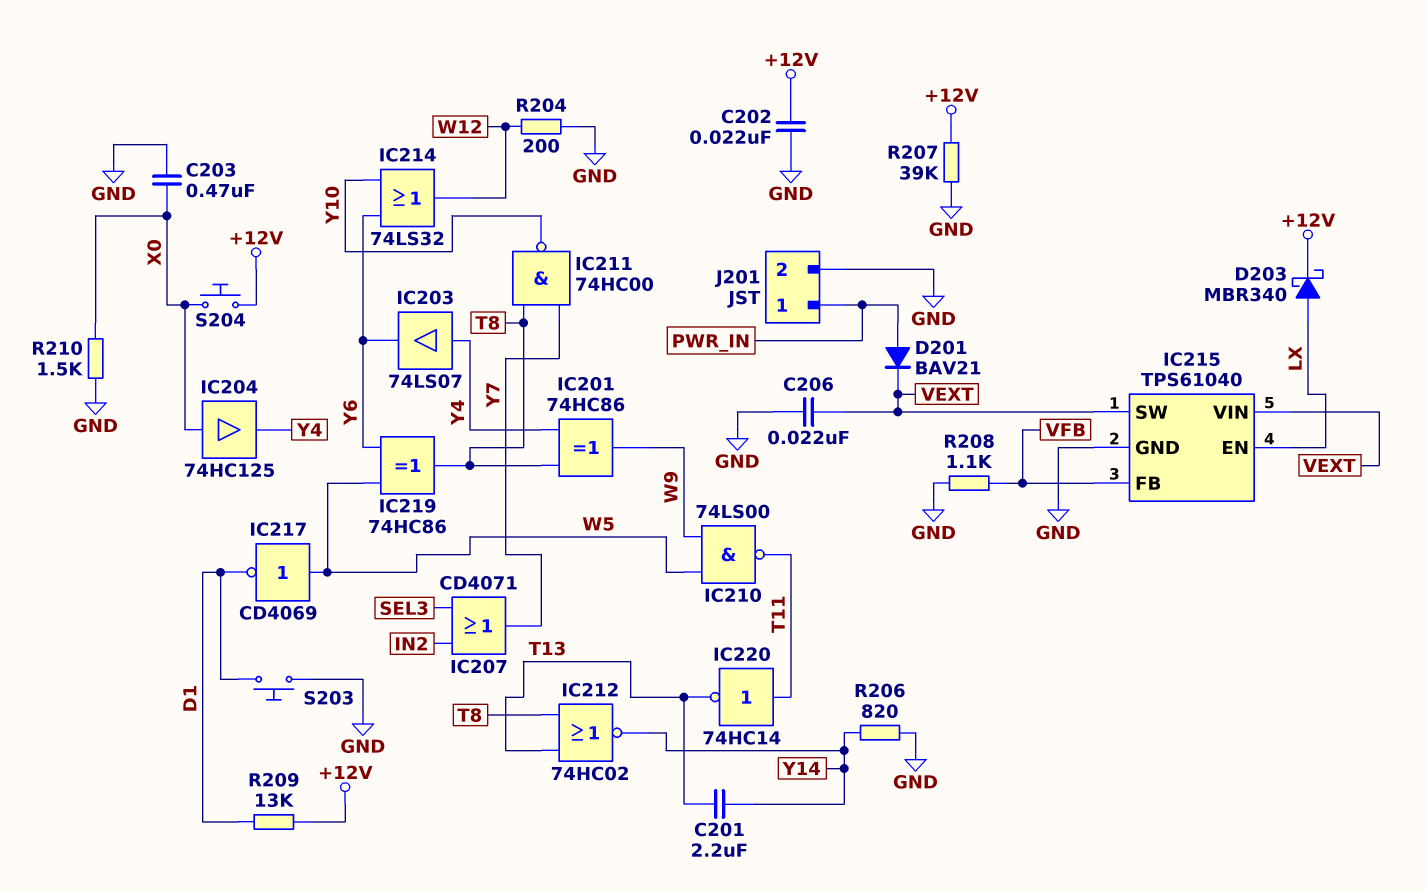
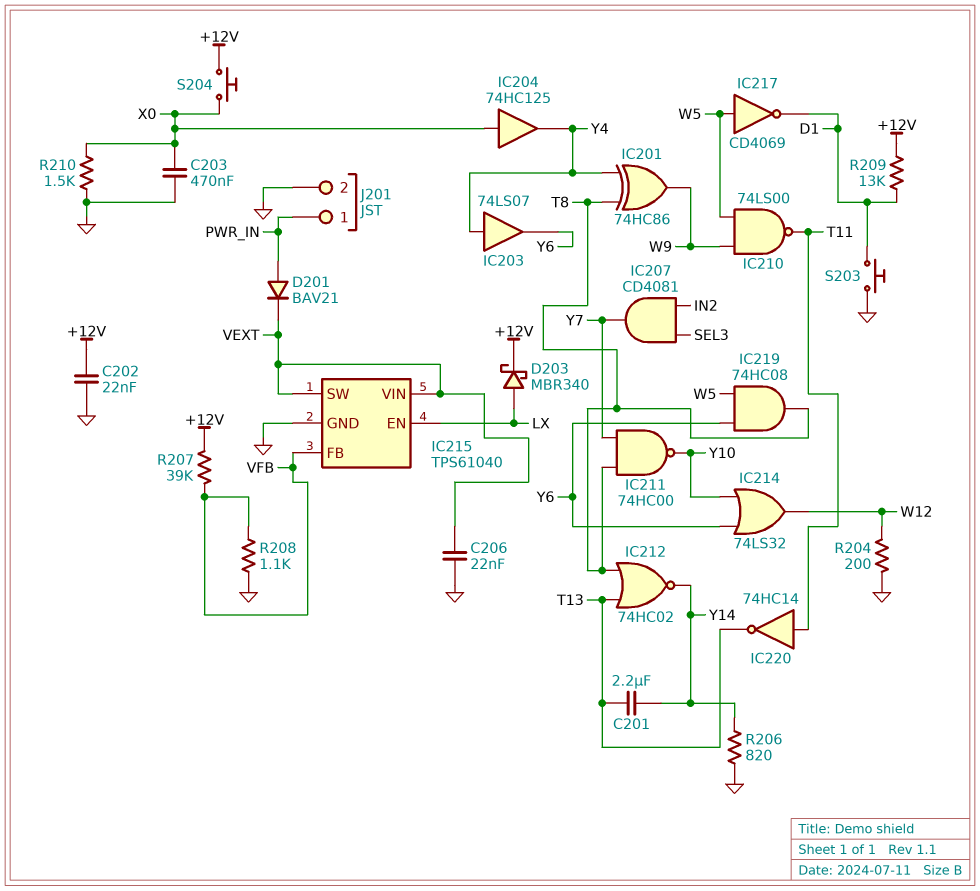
IC207: OR CD4071 (in IN2, in SEL3, out Y7) -> AND CD4081 (in IN2, in SEL3, out Y7)
IC219: XOR 74HC86 (in W5, in Y6, out T8) -> AND 74HC08 (in W5, in Y6, out T8)
R207: 39k (+12V, GND) -> 39k (+12V, VFB)

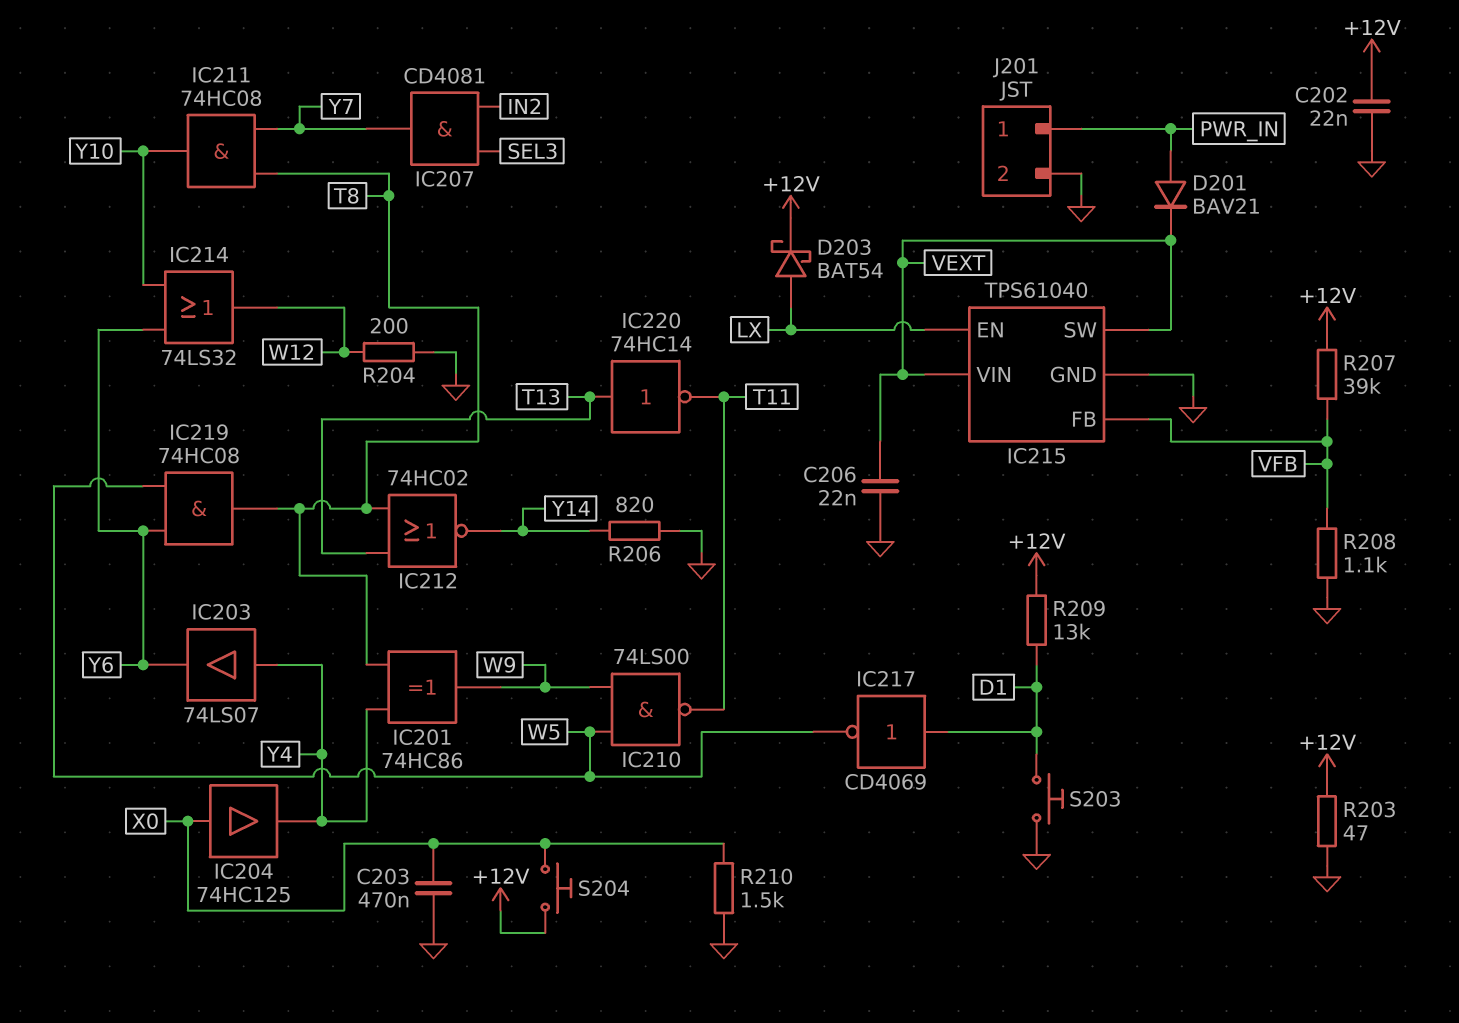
C201: 2.2uF (T13, Y14) -> none
D203: schottky MBR340 (A LX, K +12V) -> schottky BAT54 (A LX, K +12V)
IC211: NAND 74HC00 (in T8, in Y7, out Y10) -> AND 74HC08 (in T8, in Y7, out Y10)
IC217: NOT CD4069 (in W5, out D1) -> NOT CD4069 (in D1, out W5)
IC220: NOT 74HC14 (in T11, out T13) -> NOT 74HC14 (in T13, out T11)
R203: none -> 47 (+12V, GND)

